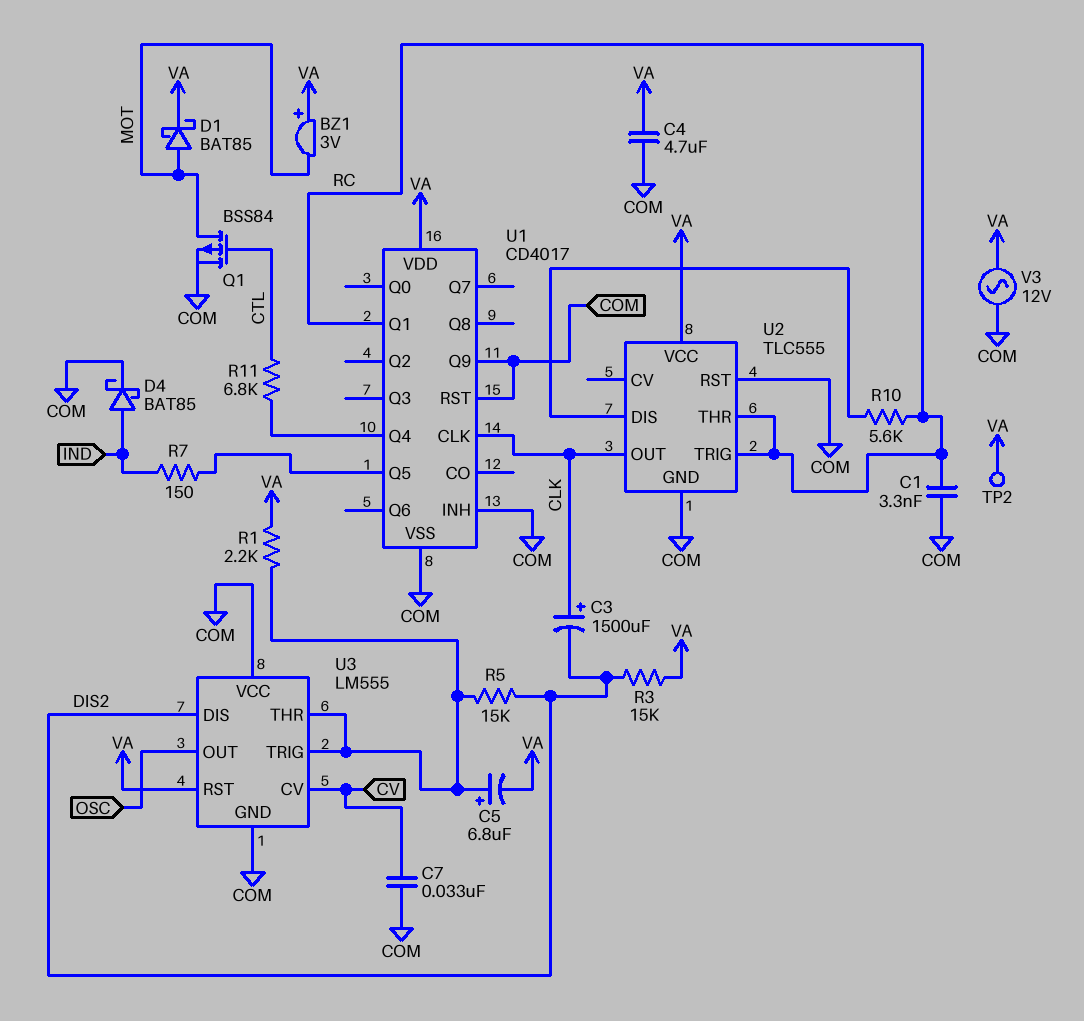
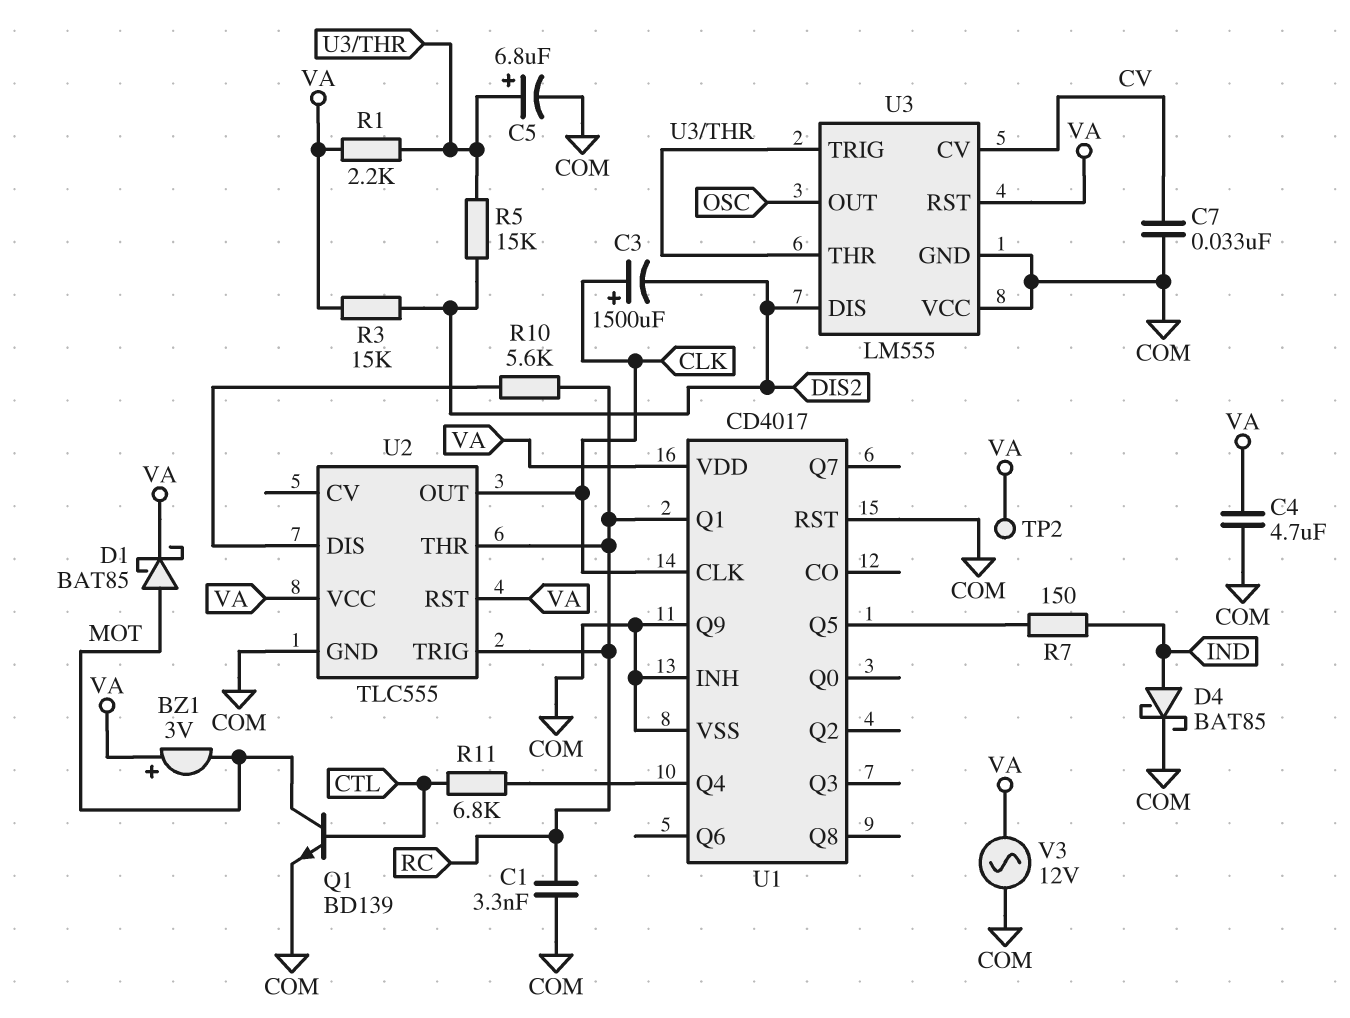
C5: 6.8uF (plus U3/THR, minus VA) -> 6.8uF (plus U3/THR, minus COM)
Q1: PMOS BSS84 (G CTL, D MOT, S COM) -> NPN BD139 (B CTL, C MOT, E COM)
U2 pin RST: COM -> VA

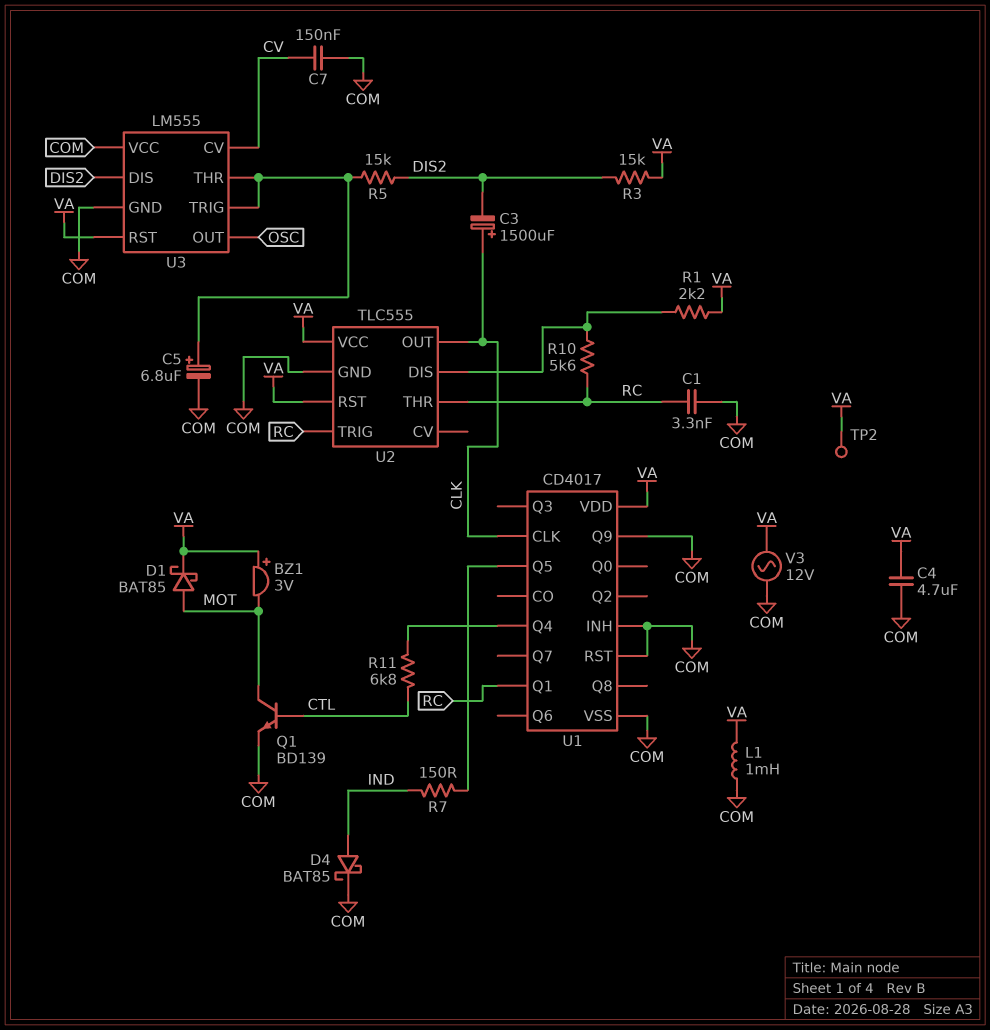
C7: 33nF (COM, CV) -> 150nF (COM, CV)
L1: none -> 1mH (COM, VA)
R1: 2.2k (U3/THR, VA) -> 2.2k (U2/DIS, VA)

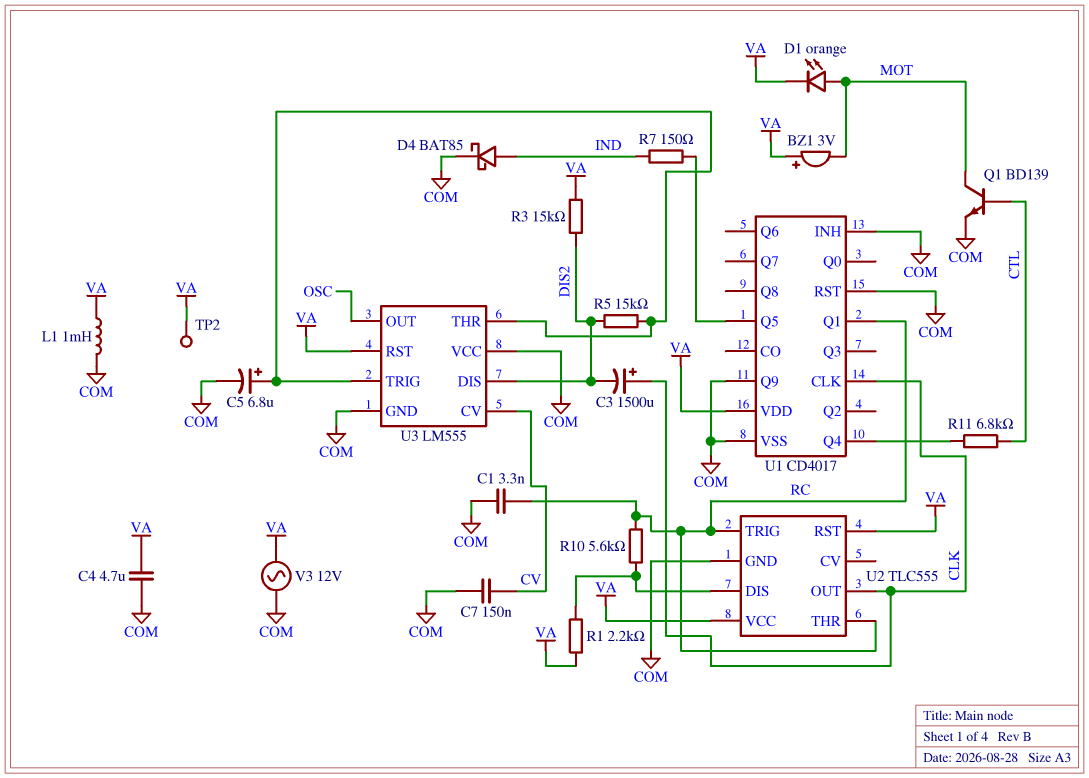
D1: schottky BAT85 (A MOT, K VA) -> LED orange (A MOT, K VA)

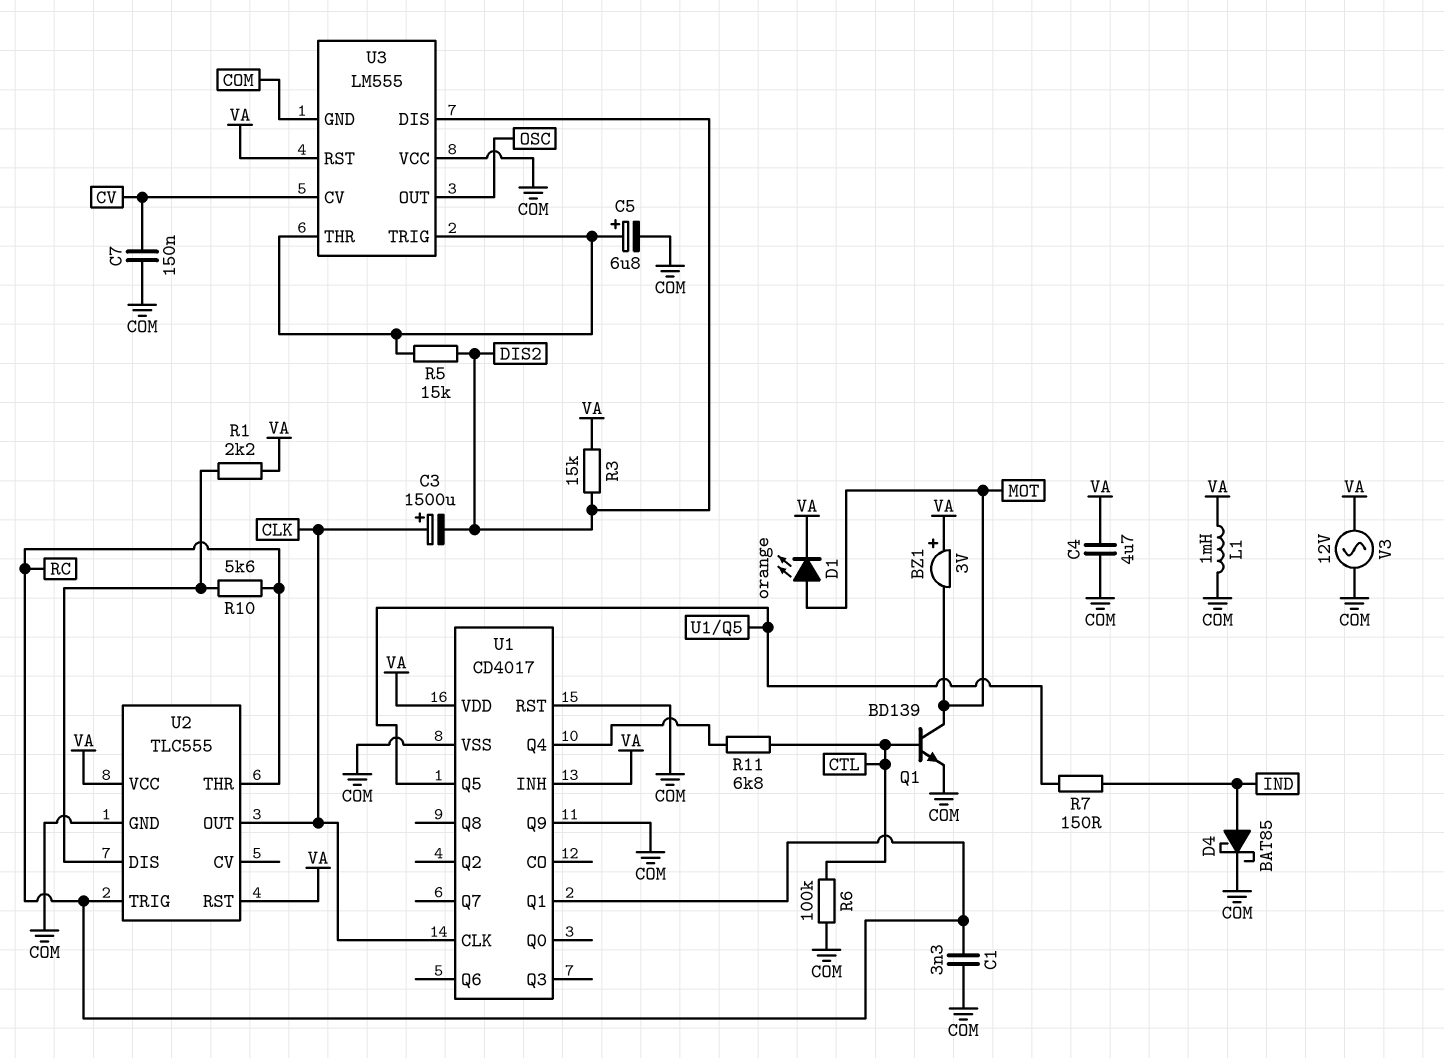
R6: none -> 100k (COM, CTL)
TP2: test point (VA) -> none
U1 pin INH: COM -> VA

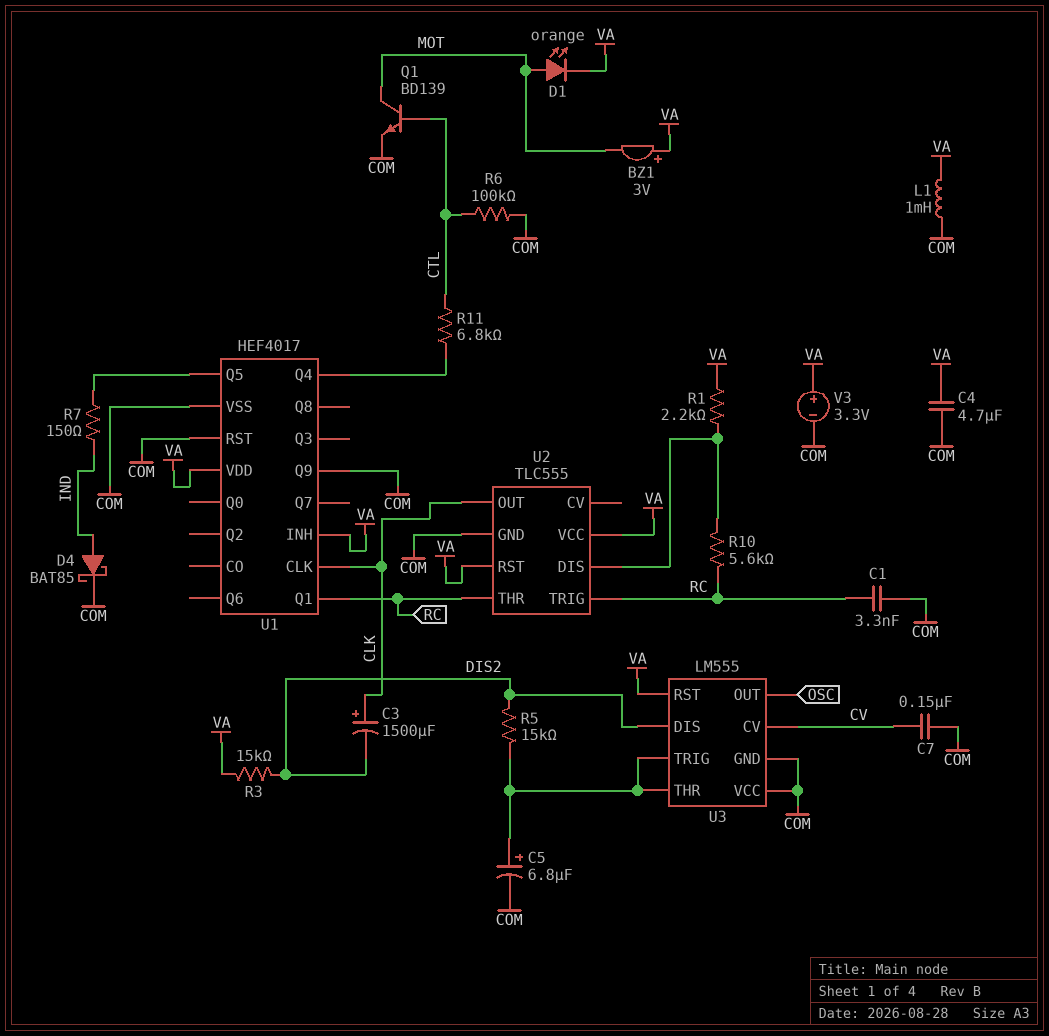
U1: CD4017 -> HEF4017
V3: AC 12V (COM, VA) -> 3.3V (plus VA, minus COM)

